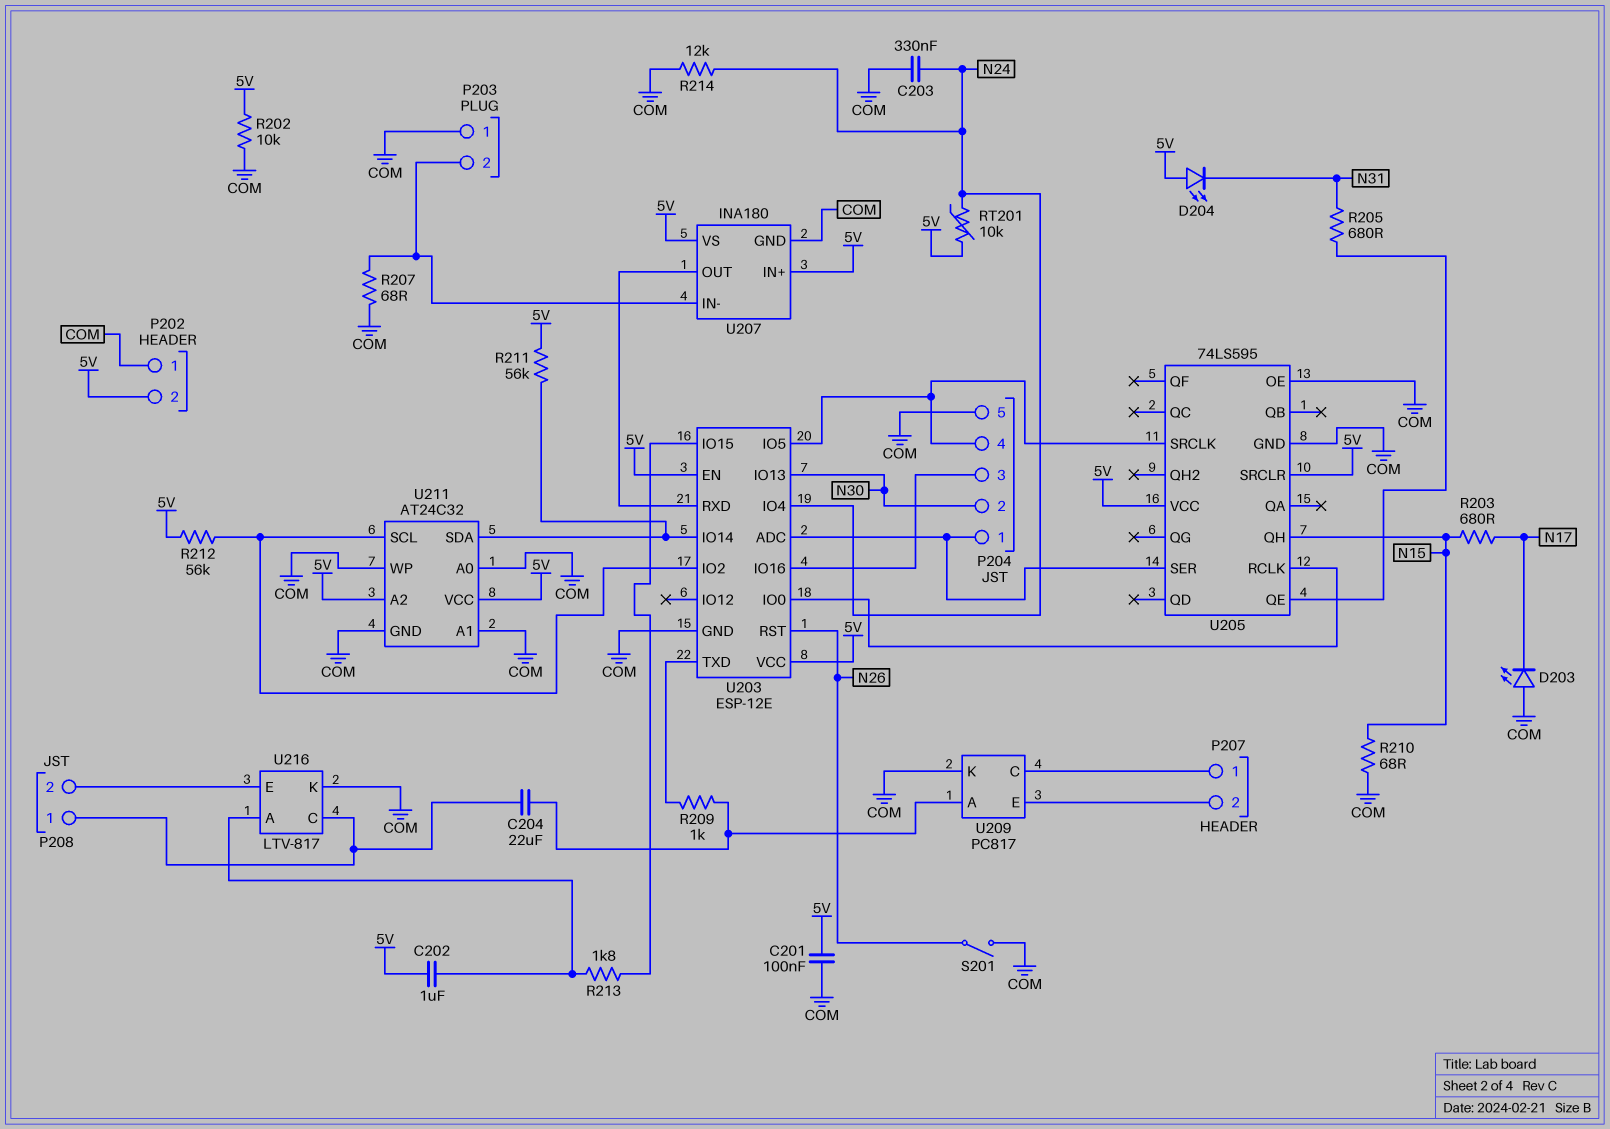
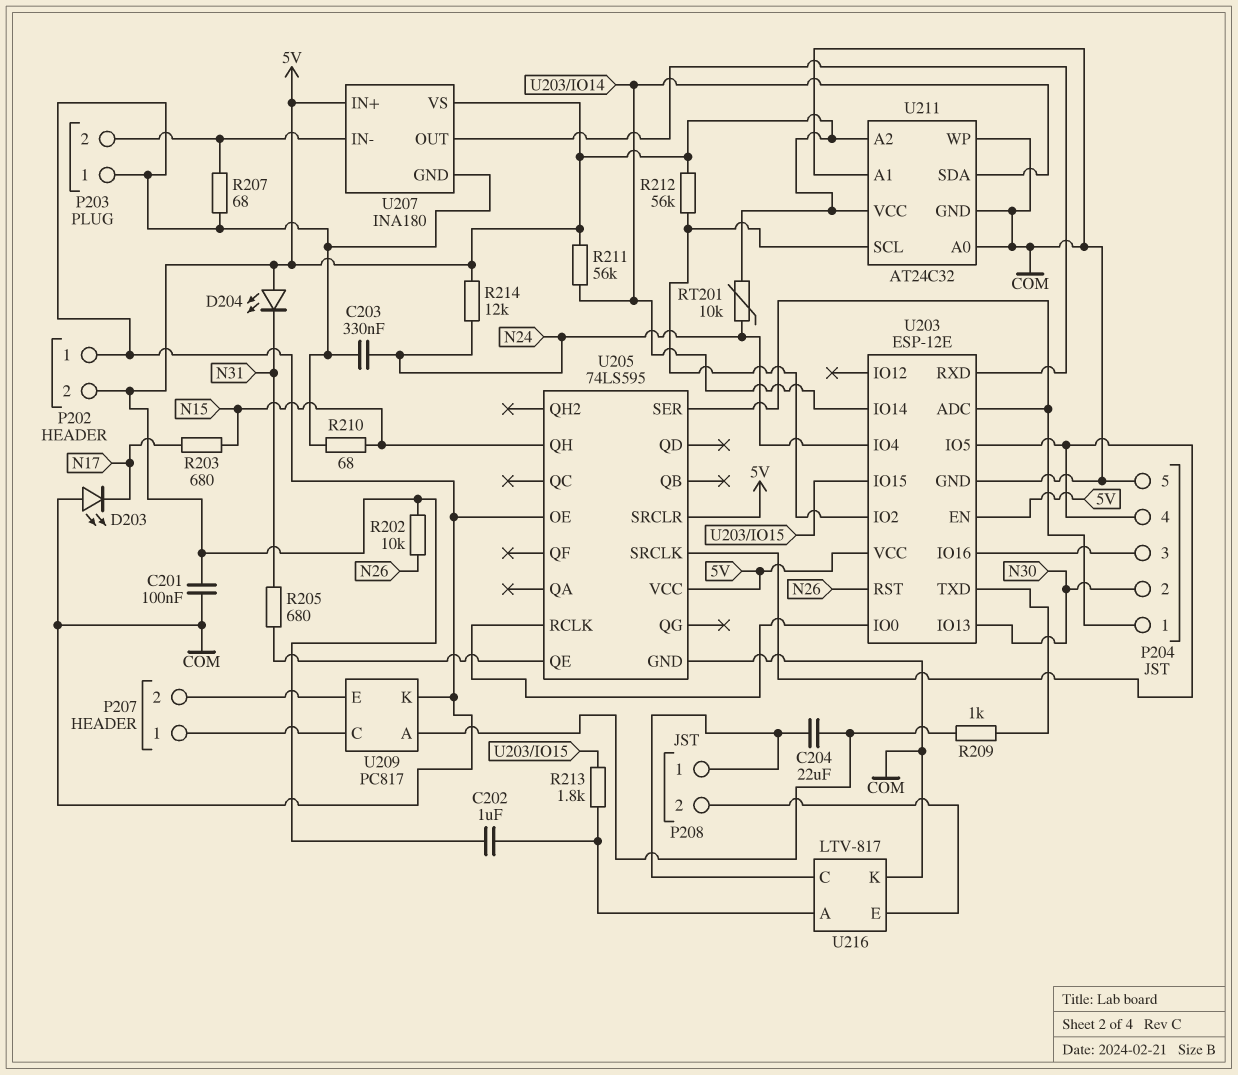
R202: 10k (5V, COM) -> 10k (5V, N26)
R214: 12k (COM, N24) -> 12k (5V, N24)
S201: switch (COM, N26) -> none

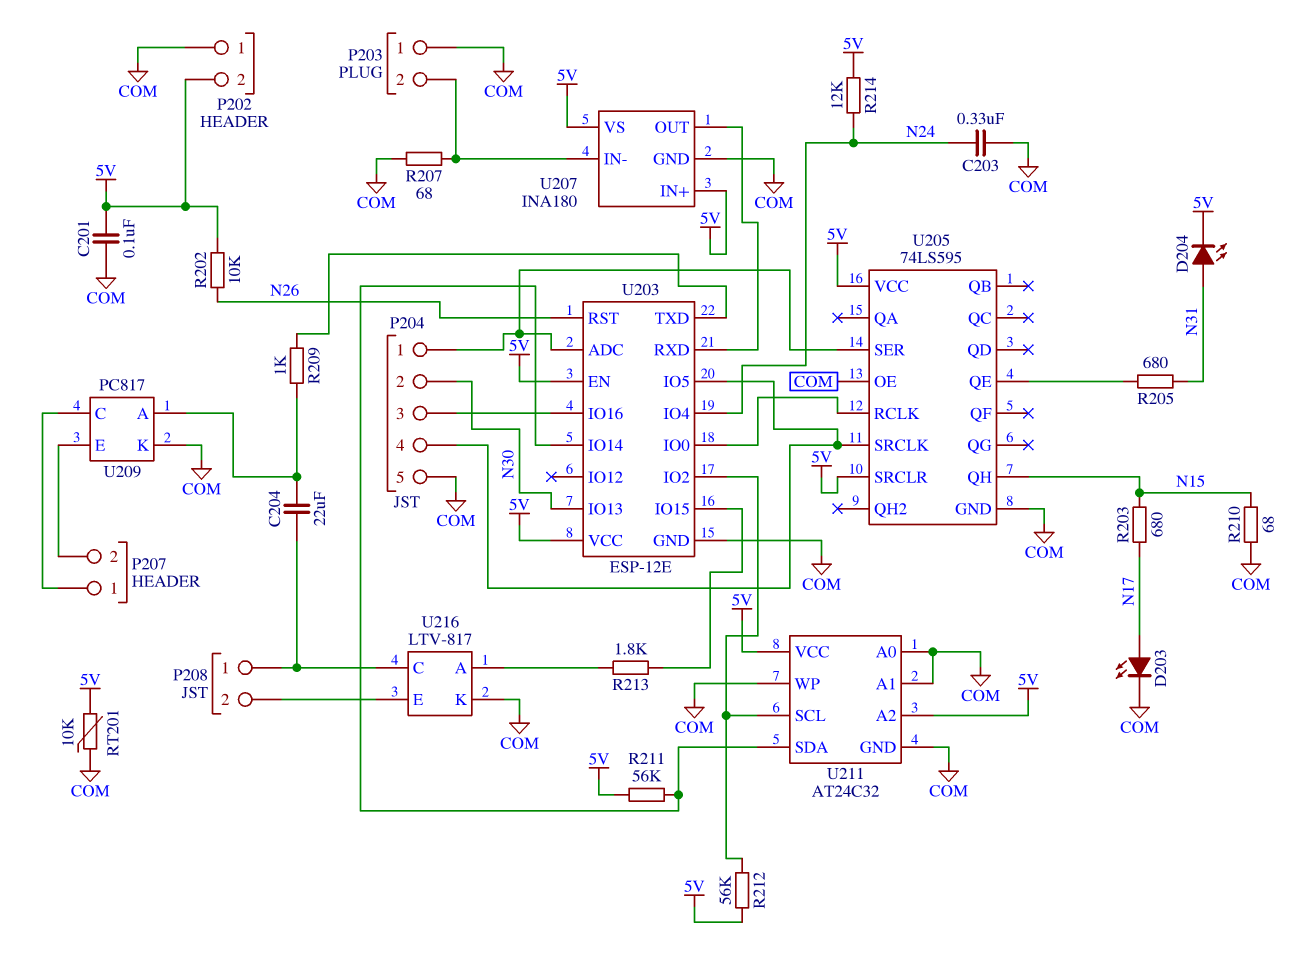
C202: 1uF (5V, U216/A) -> none
D203: LED (A COM, K N17) -> LED (A N17, K COM)
D204: LED (A 5V, K N31) -> LED (A N31, K 5V)
RT201: 10k (5V, N24) -> 10k (5V, COM)

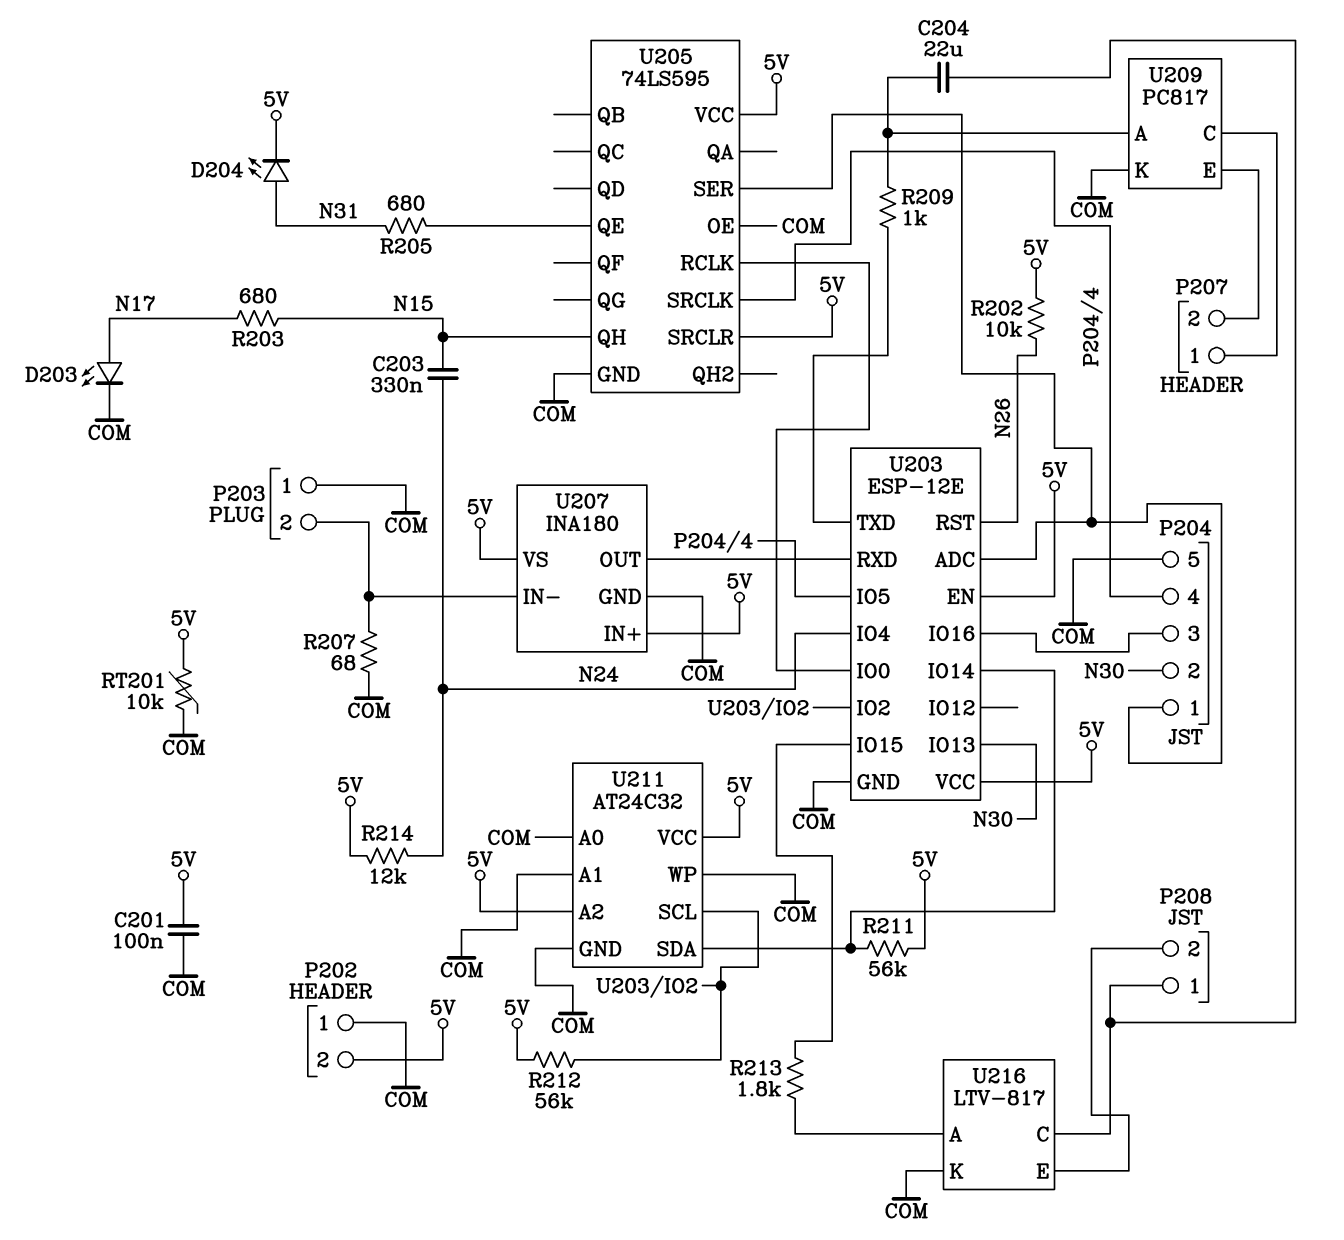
C203: 330nF (COM, N24) -> 330nF (N15, N24)
R210: 68 (COM, N15) -> none

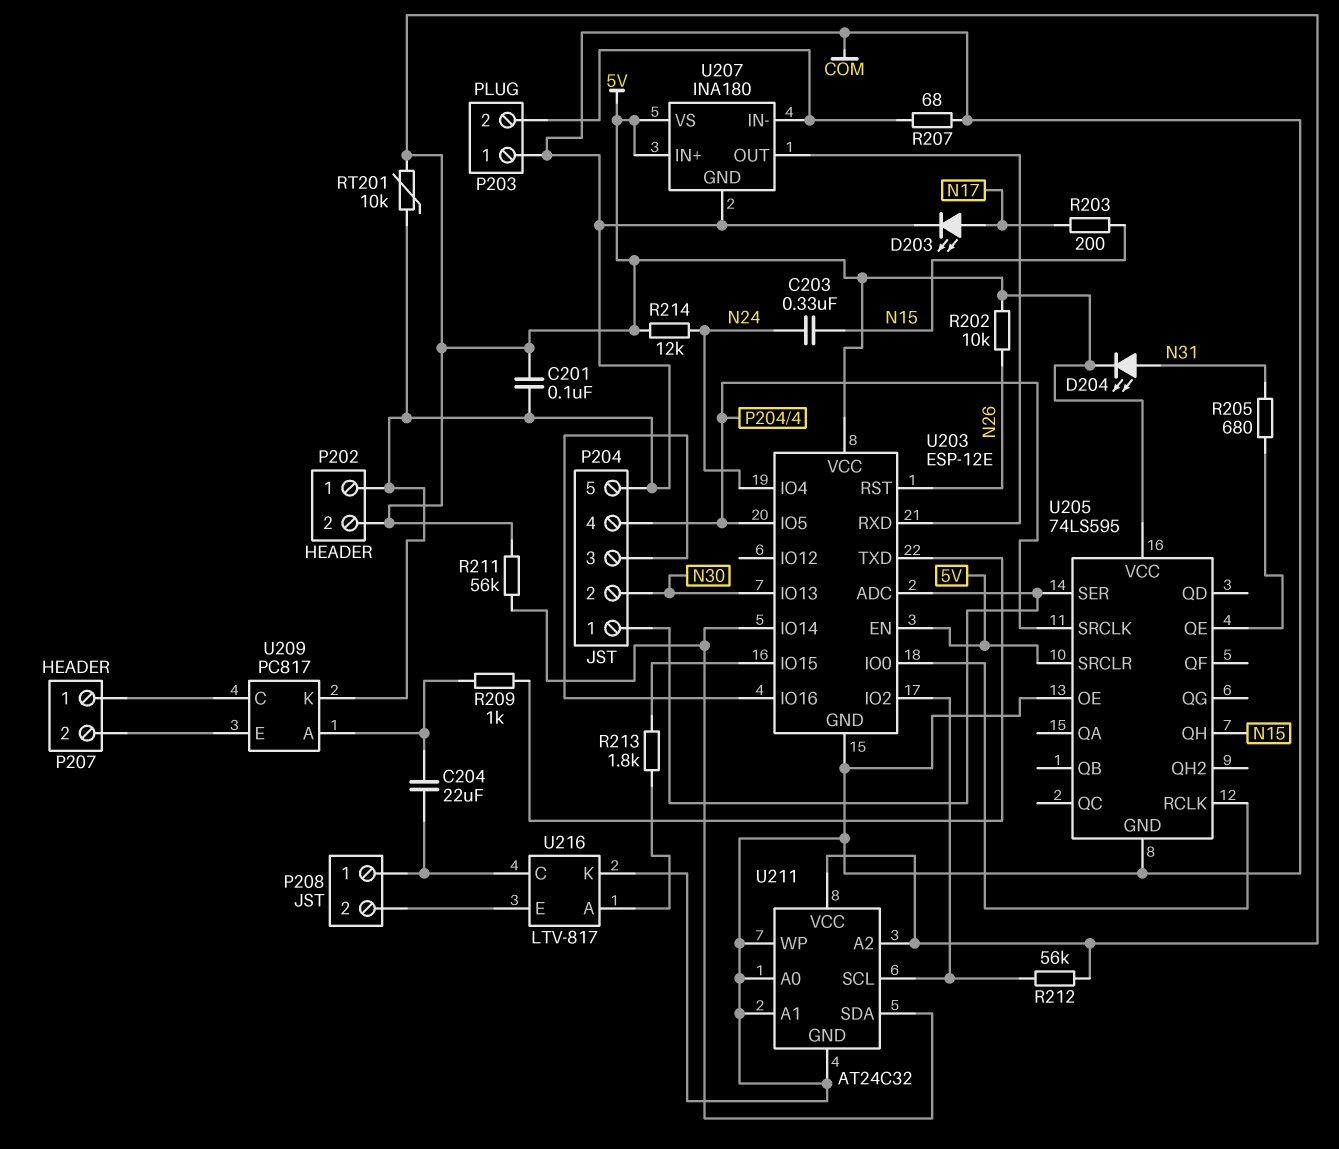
R203: 680 (N15, N17) -> 200 (N15, N17)

